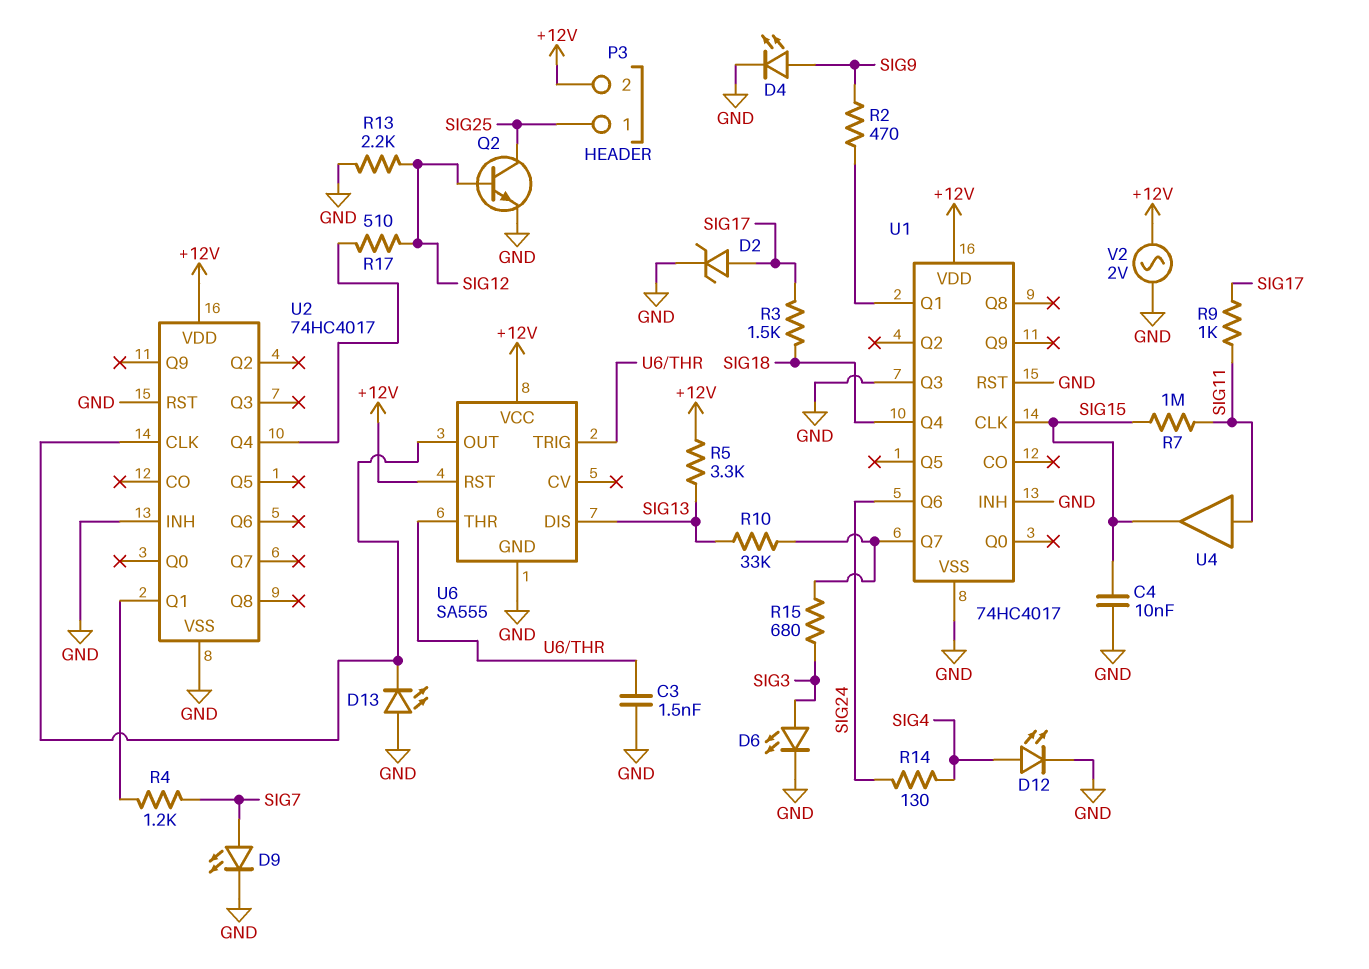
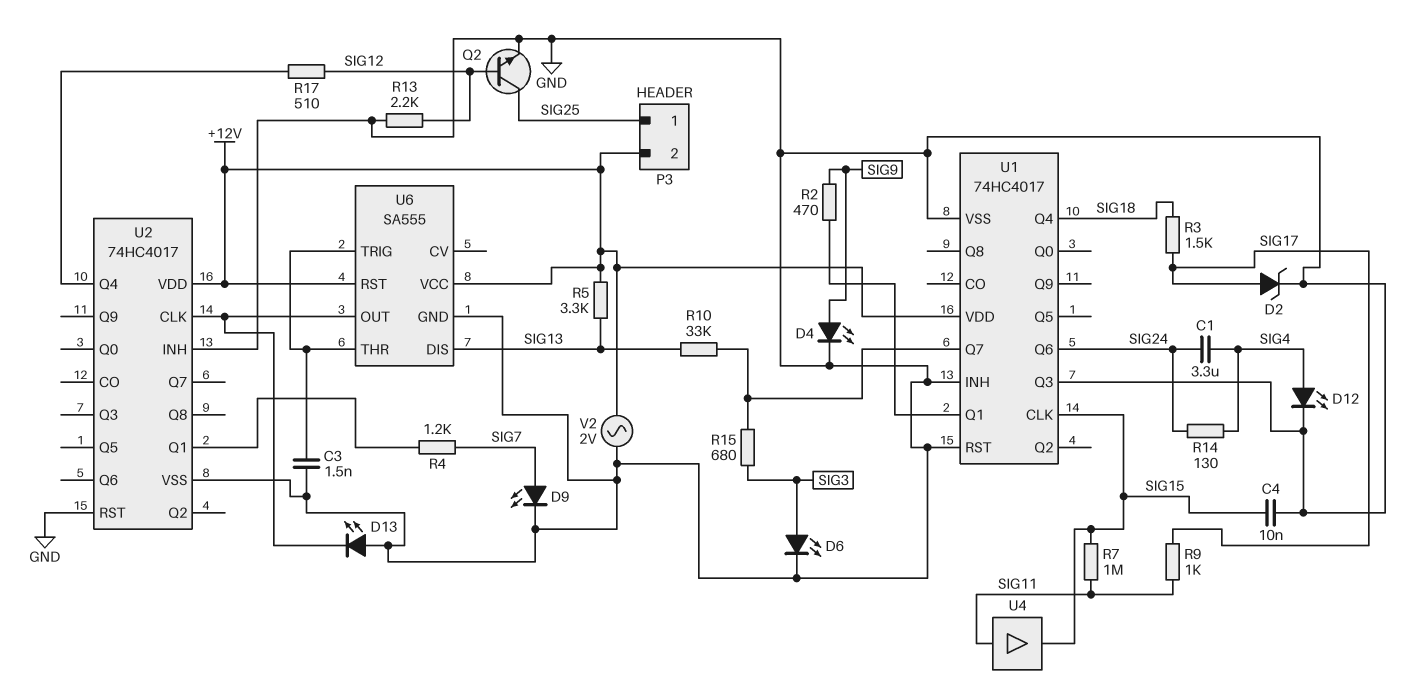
C1: none -> 3.3uF (SIG4, SIG24)

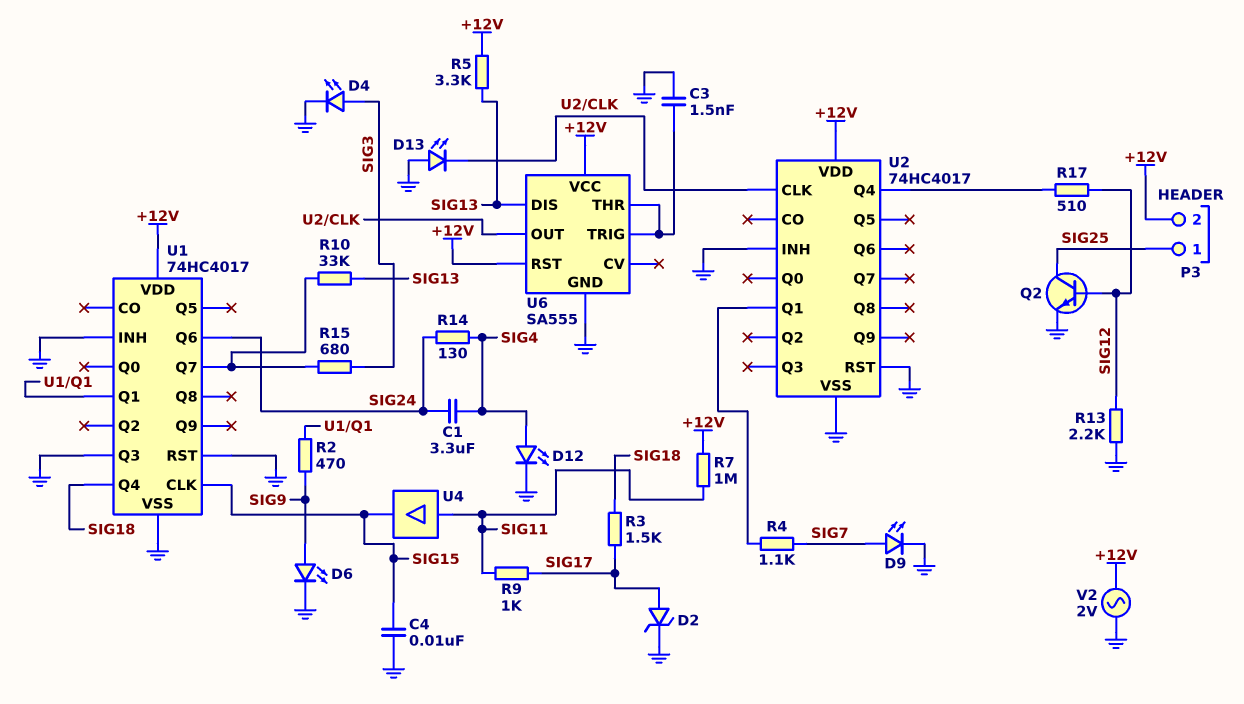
D4: LED (A SIG9, K GND) -> LED (A SIG3, K GND)
D6: LED (A SIG3, K GND) -> LED (A SIG9, K GND)
R4: 1.2k (SIG7, U2/Q1) -> 1.1k (SIG7, U2/Q1)
R7: 1M (SIG11, SIG15) -> 1M (+12V, SIG11)

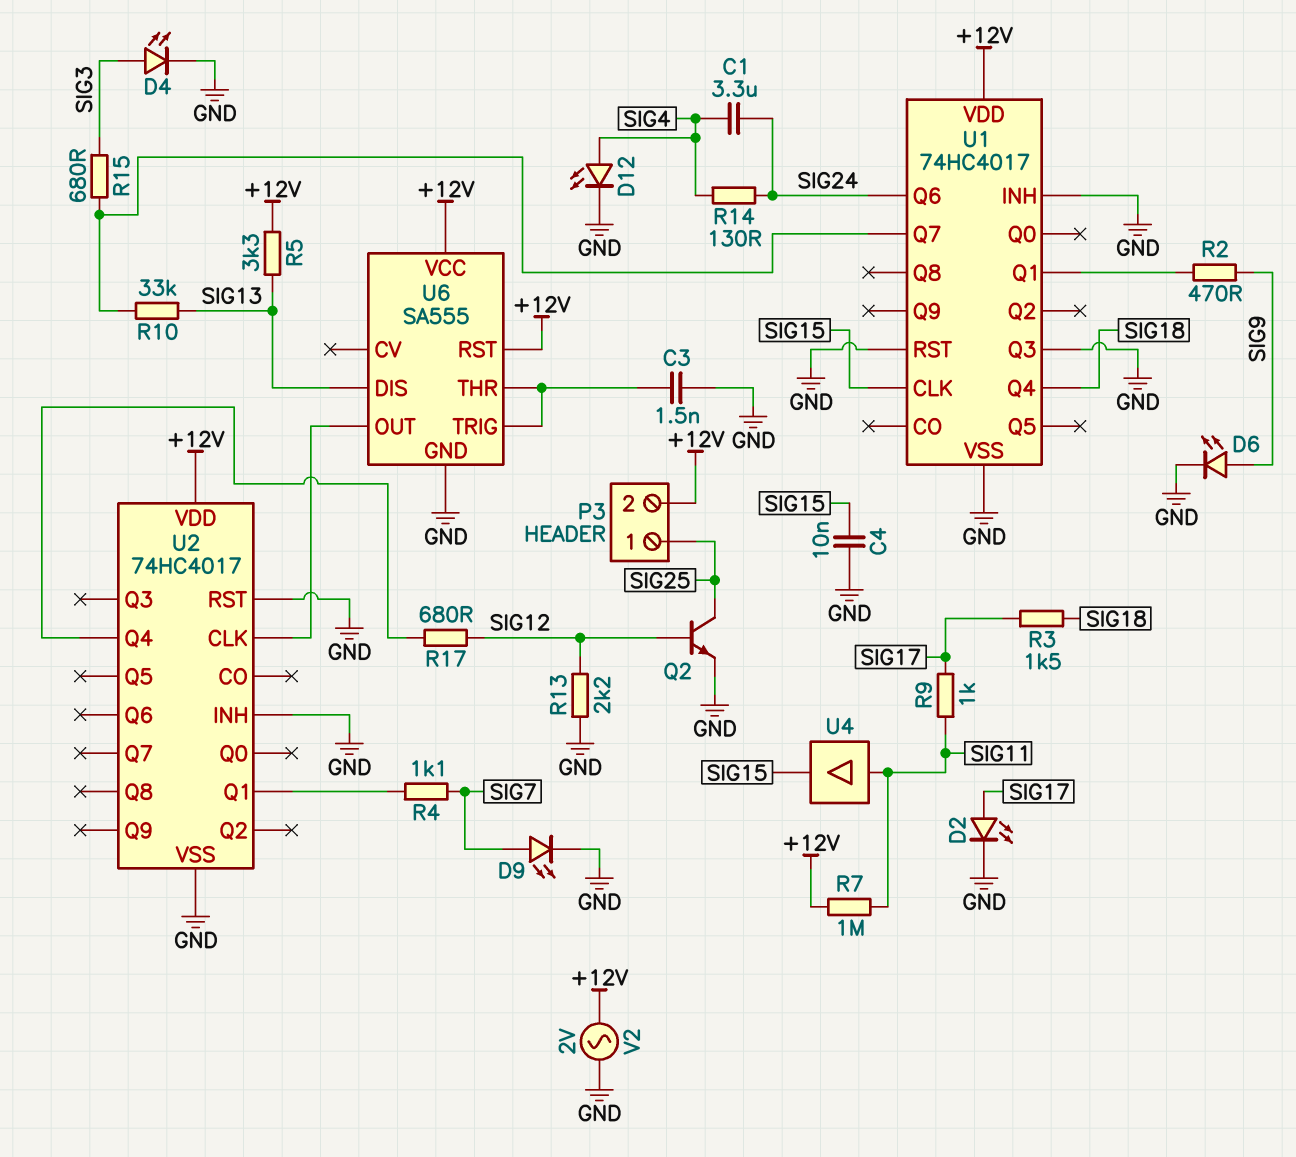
D2: zener (A SIG17, K GND) -> LED (A SIG17, K GND)
D13: LED (A GND, K U2/CLK) -> none
R17: 510 (SIG12, U2/Q4) -> 680 (SIG12, U2/Q4)

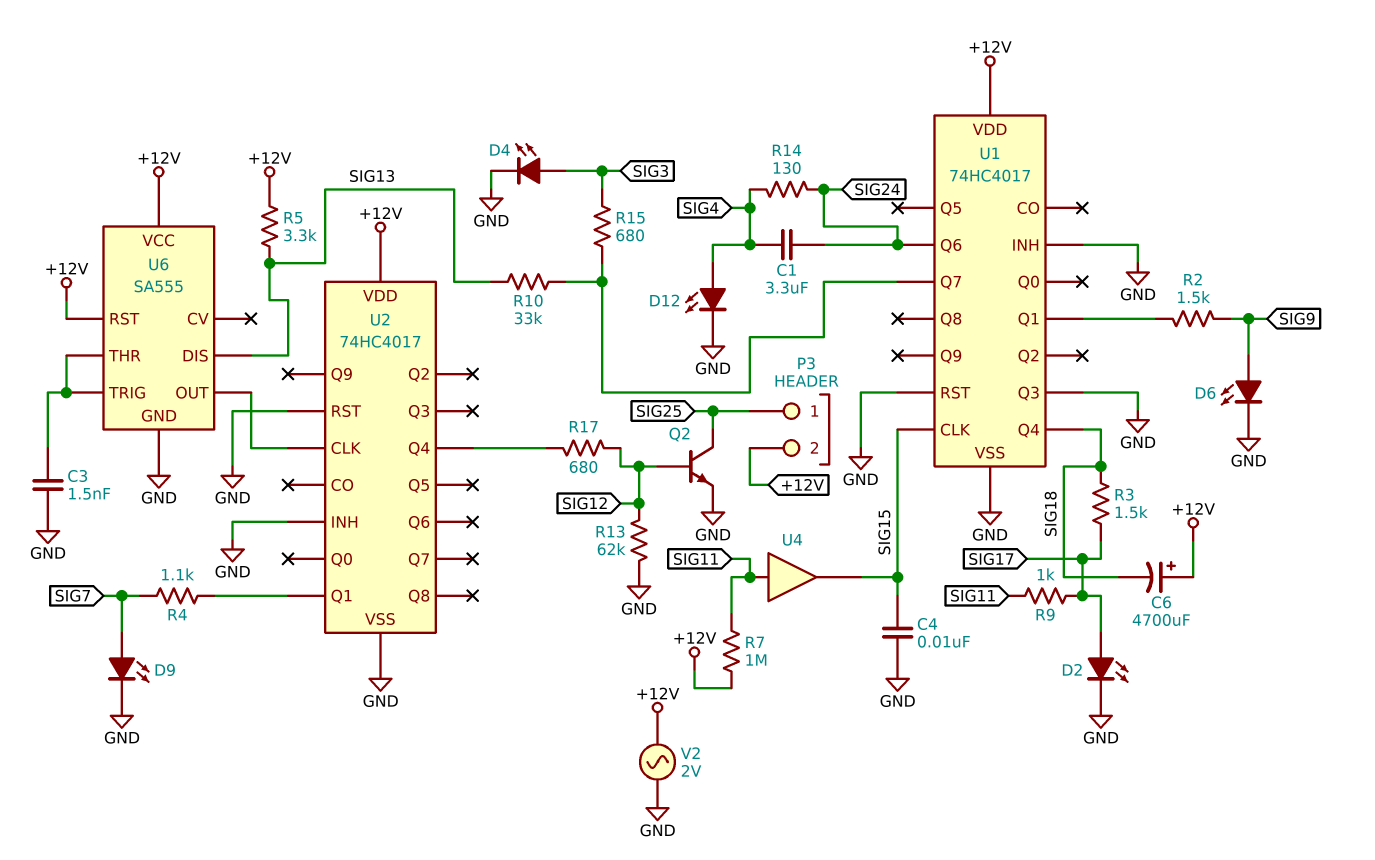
C6: none -> 4700uF (plus +12V, minus SIG18)
R2: 470 (SIG9, U1/Q1) -> 1.5k (SIG9, U1/Q1)
R13: 2.2k (GND, SIG12) -> 62k (GND, SIG12)

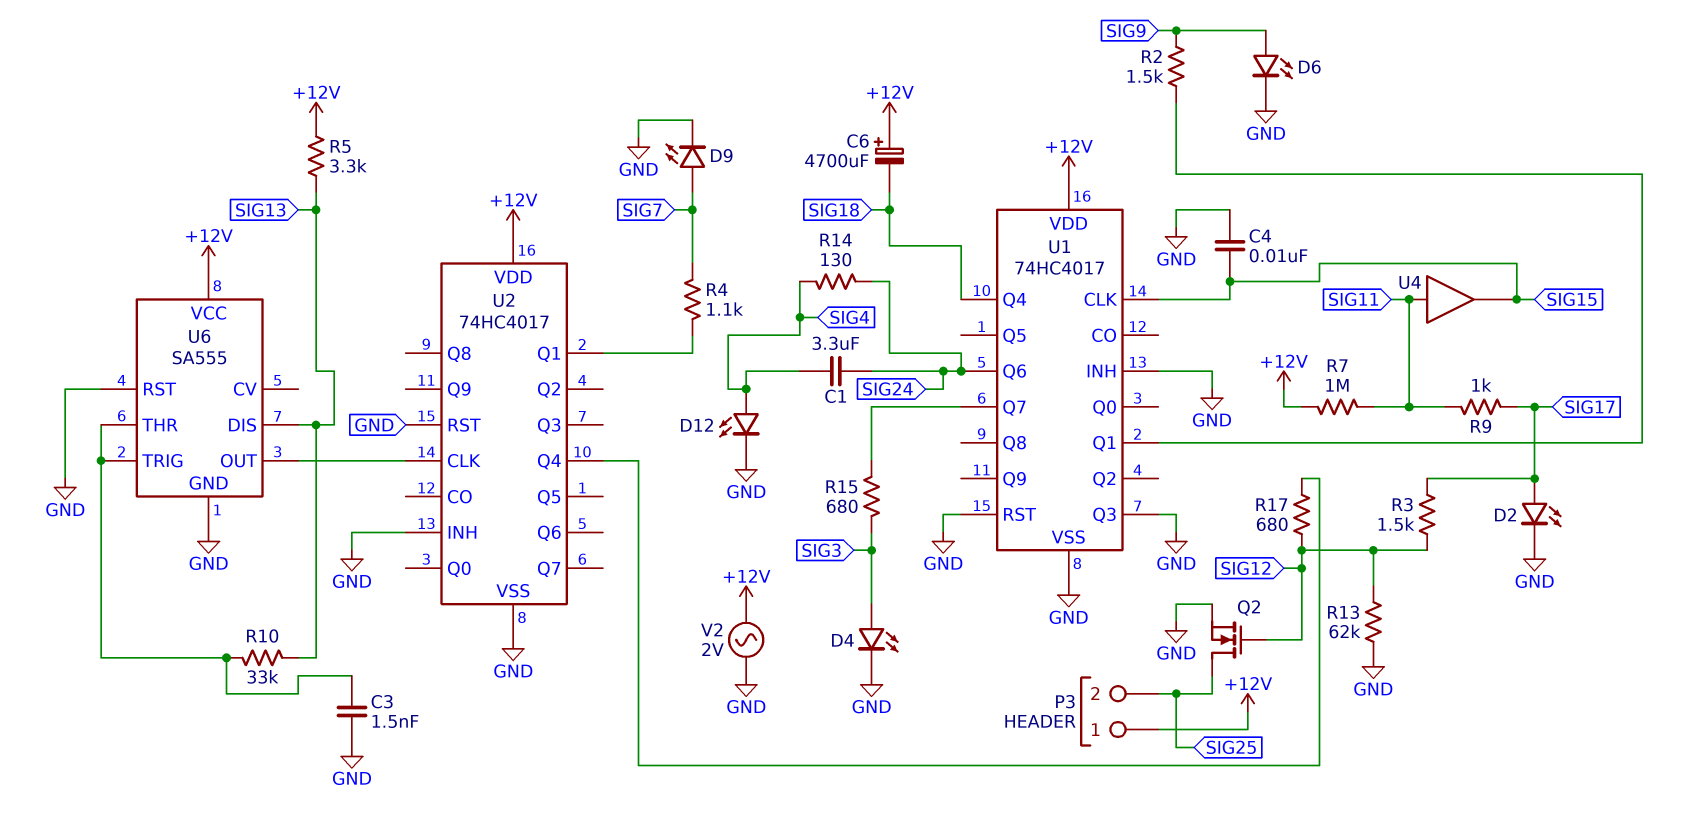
P3 pin 1: SIG25 -> +12V
P3 pin 2: +12V -> SIG25
Q2: NPN (B SIG12, C SIG25, E GND) -> NMOS (G SIG12, D SIG25, S GND)
R3: 1.5k (SIG17, SIG18) -> 1.5k (SIG12, SIG17)
R10: 33k (SIG13, U1/Q7) -> 33k (SIG13, U6/THR)
U6 pin RST: +12V -> GND

